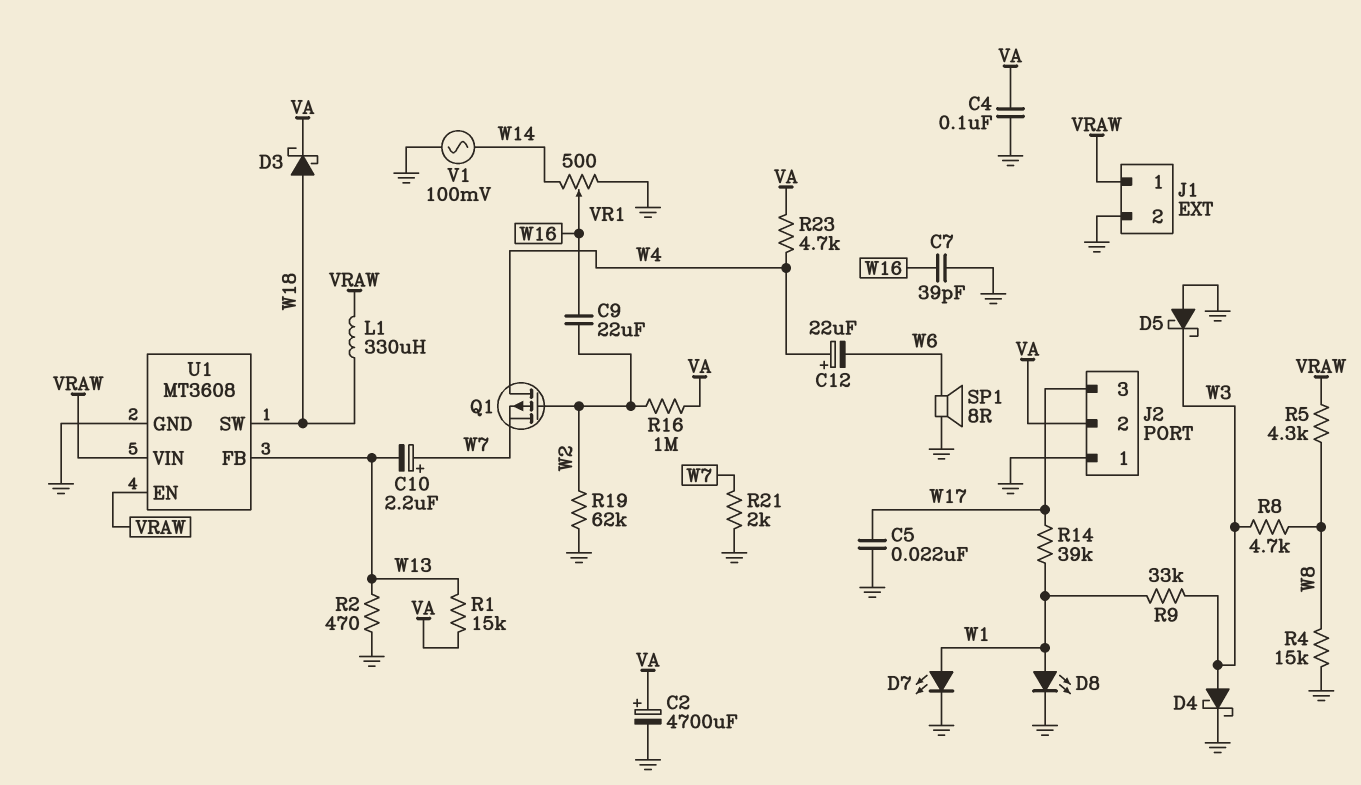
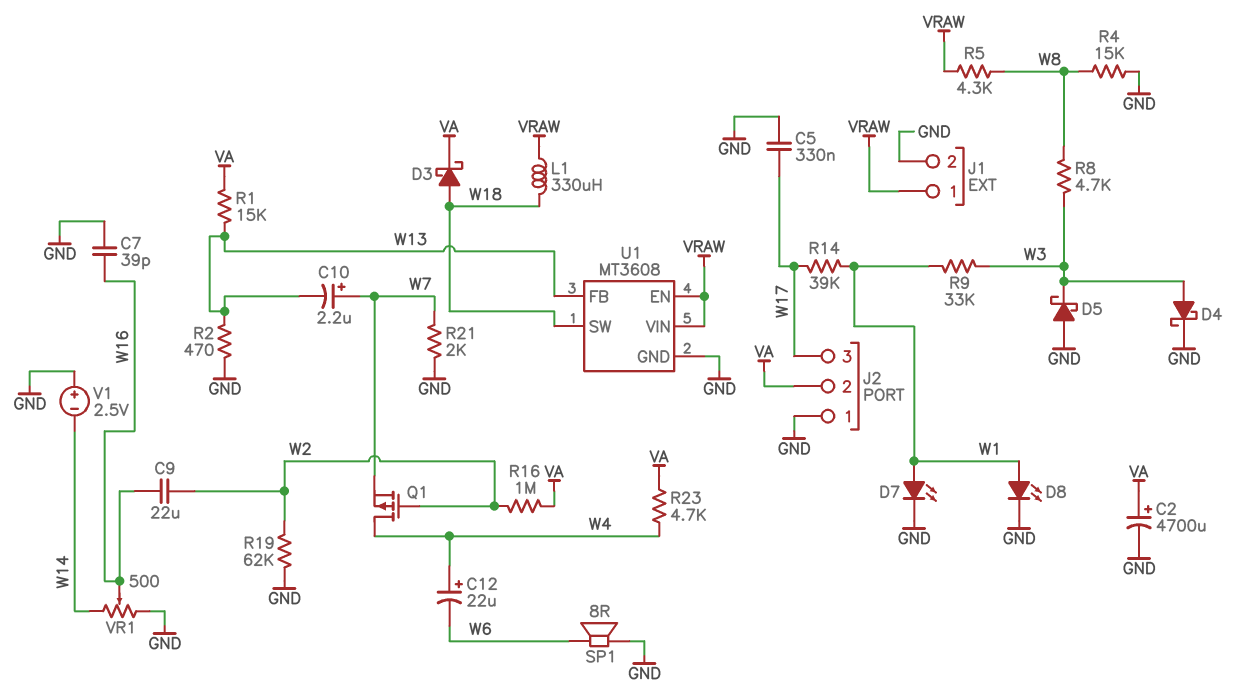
C4: 100nF (GND, VA) -> none
C5: 22nF (GND, W17) -> 330nF (GND, W17)
V1: AC 100mV (GND, W14) -> 2.5V (plus GND, minus W14)

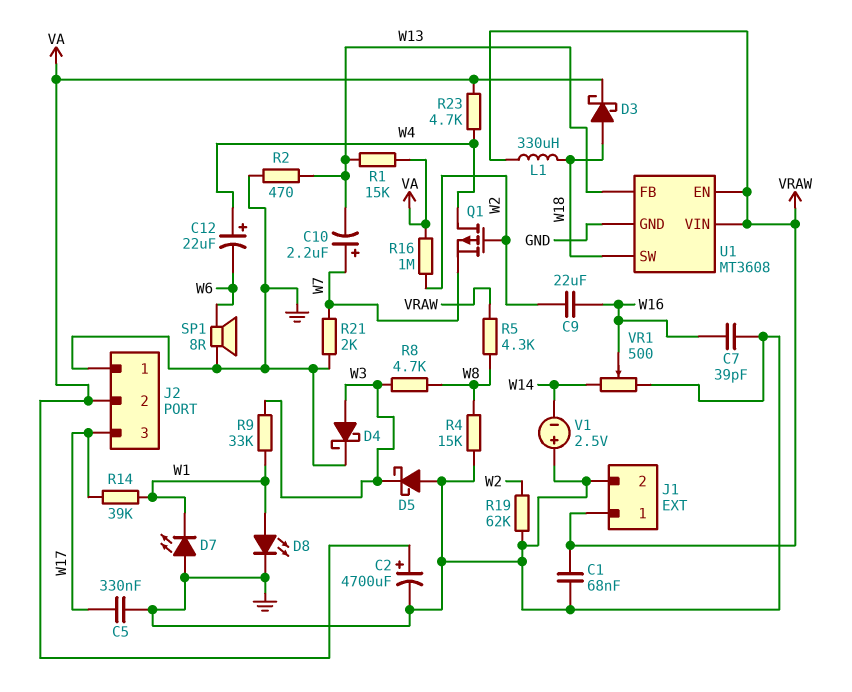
C1: none -> 68nF (GND, VRAW)
D7: LED (A W1, K GND) -> LED (A GND, K W1)

